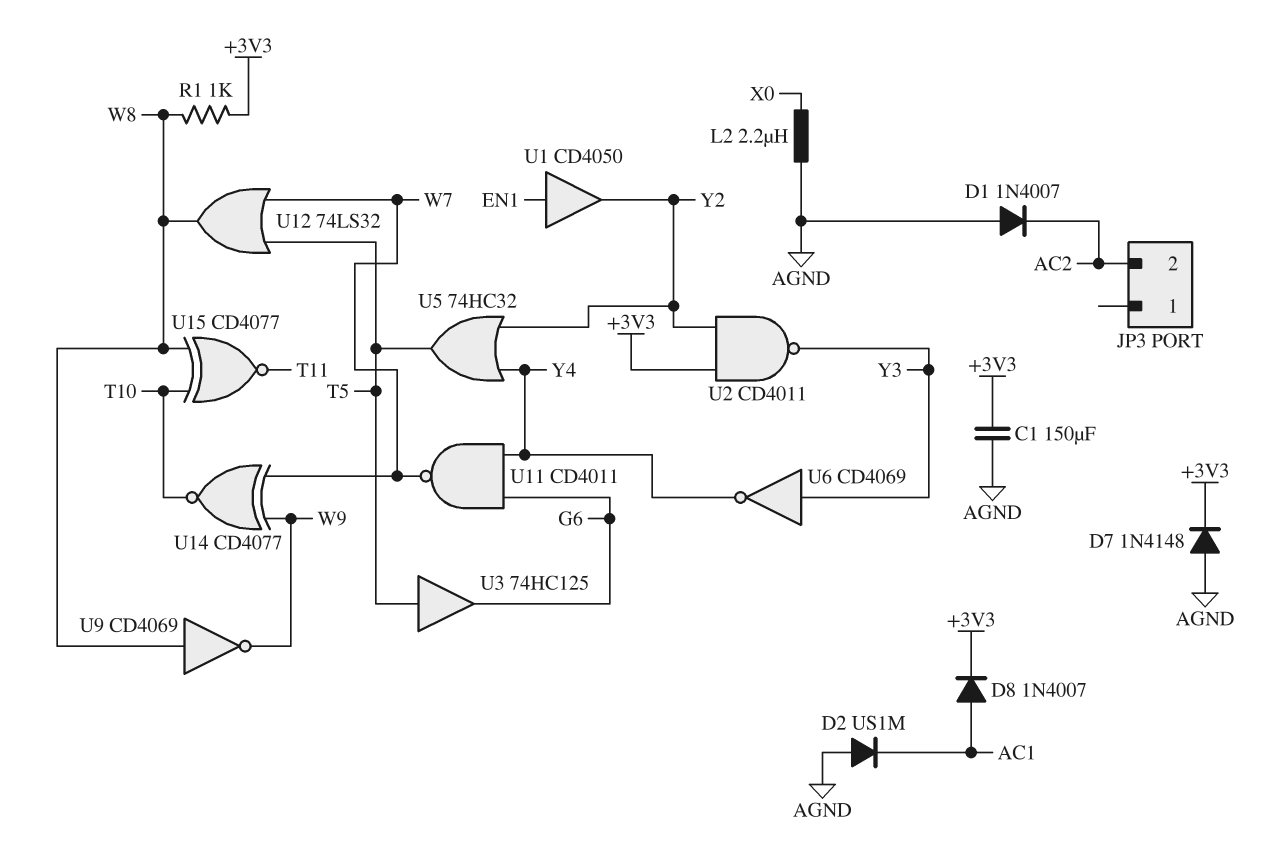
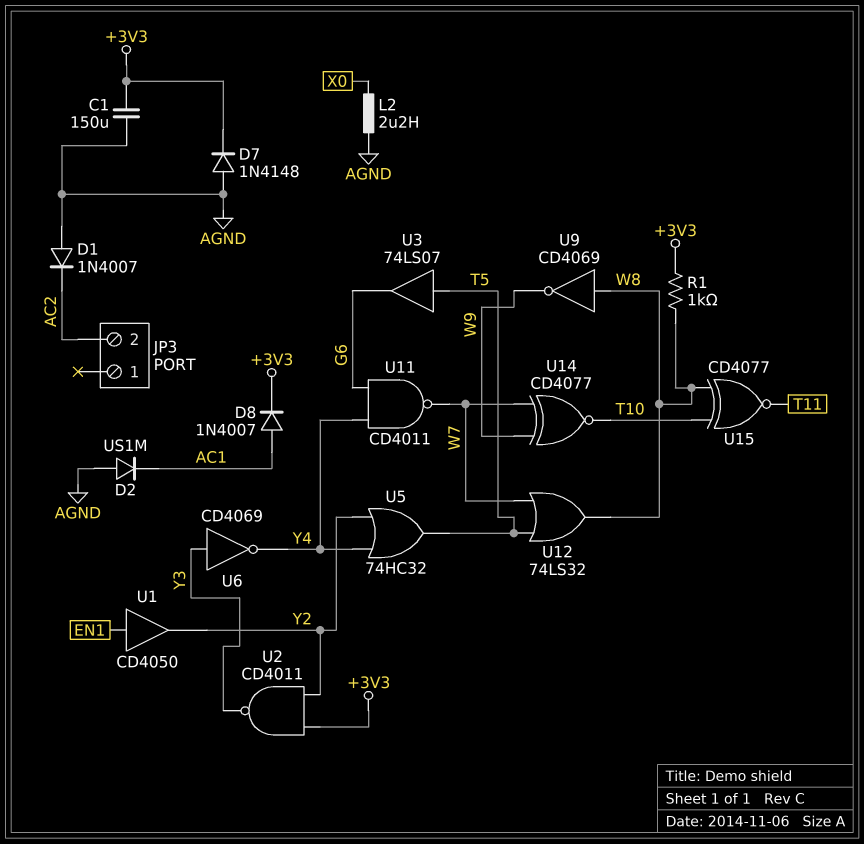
U3: buffer 74HC125 (in T5, out G6) -> buffer 74LS07 (in T5, out G6)

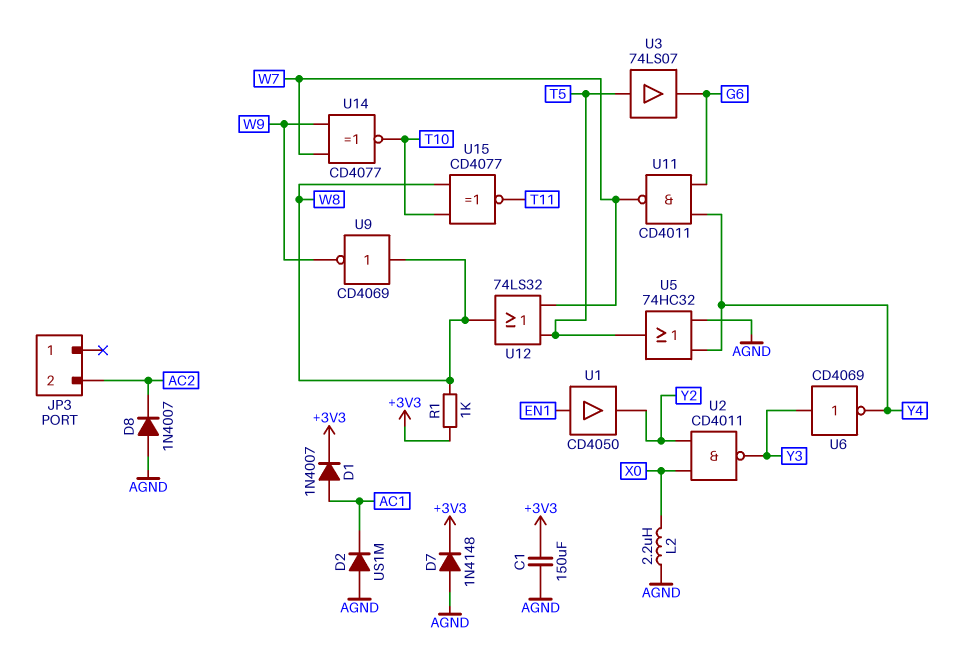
D1: diode 1N4007 (A AGND, K AC2) -> diode 1N4007 (A AC1, K +3V3)
D8: diode 1N4007 (A AC1, K +3V3) -> diode 1N4007 (A AGND, K AC2)
U2: NAND CD4011 (in +3V3, in Y2, out Y3) -> NAND CD4011 (in X0, in Y2, out Y3)
U5: OR 74HC32 (in Y2, in Y4, out T5) -> OR 74HC32 (in AGND, in Y4, out T5)

